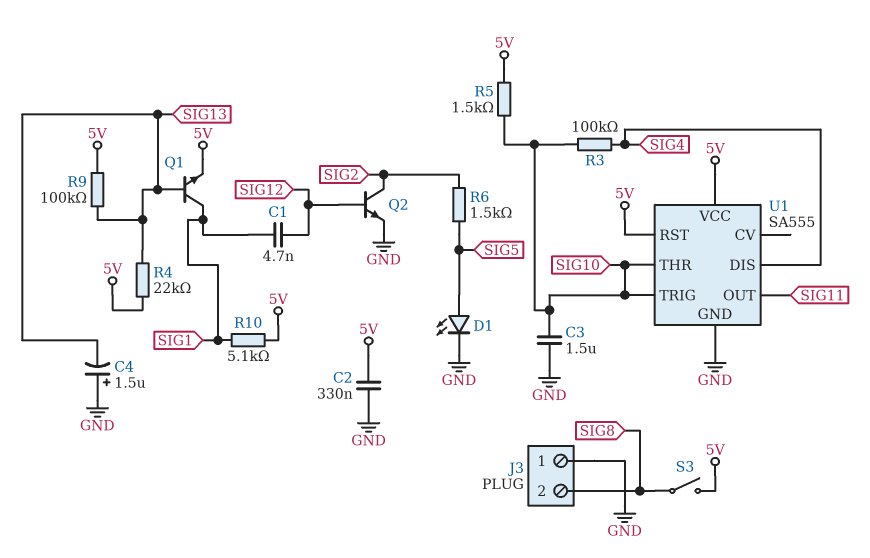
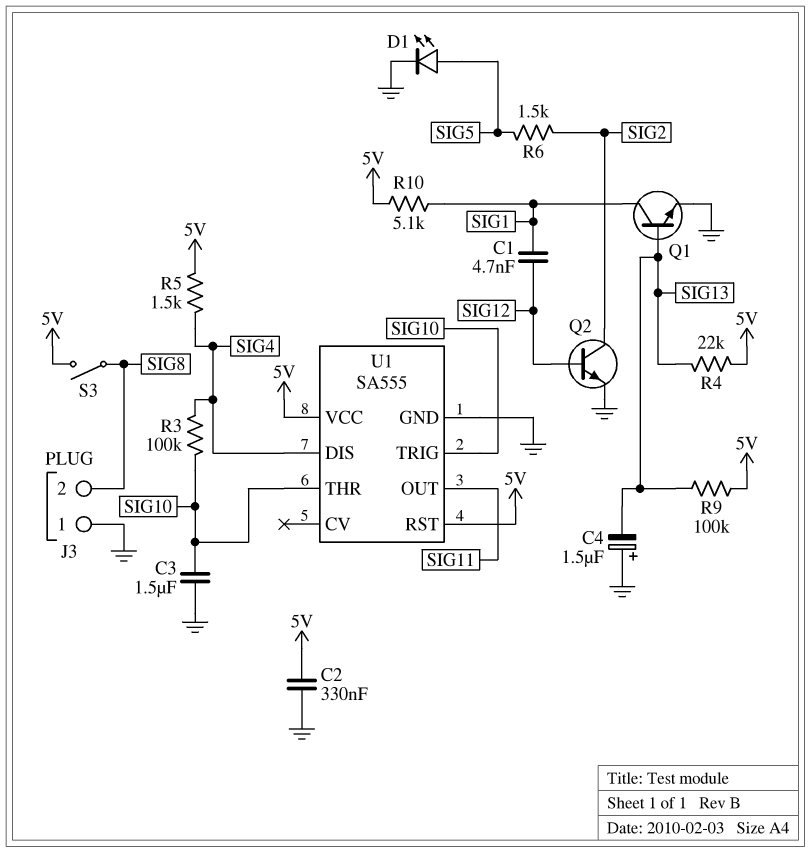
Q1: NPN (B SIG13, C SIG1, E 5V) -> NPN (B SIG13, C SIG1, E GND)
R5: 1.5k (5V, SIG10) -> 1.5k (5V, SIG4)

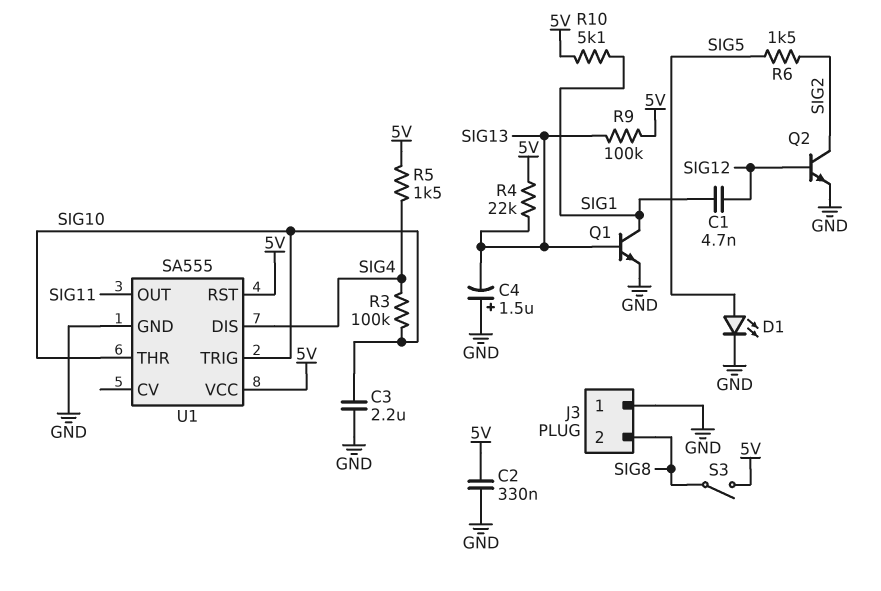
C3: 1.5uF (GND, SIG10) -> 2.2uF (GND, SIG10)

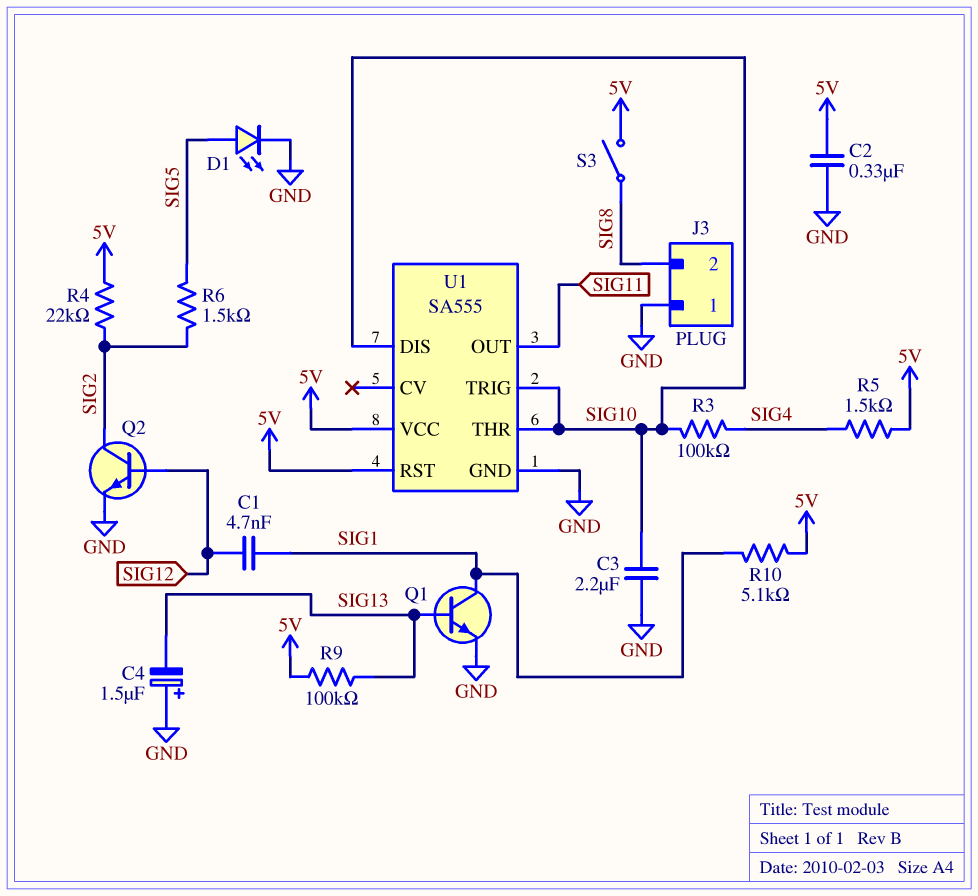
R4: 22k (5V, SIG13) -> 22k (5V, SIG2)
U1 pin DIS: SIG4 -> SIG10

